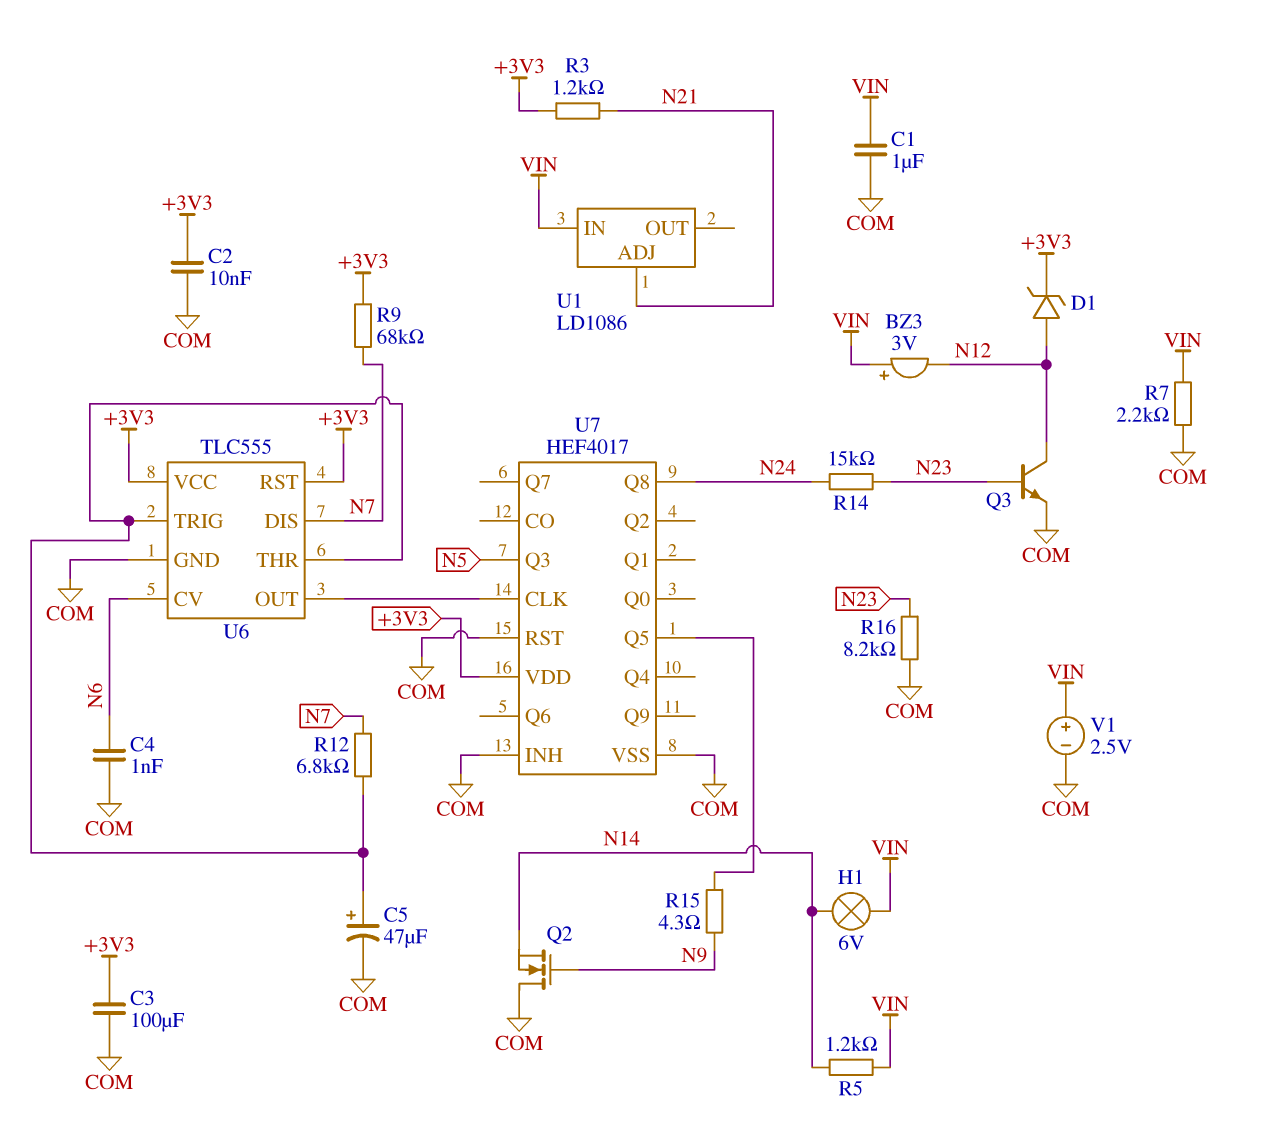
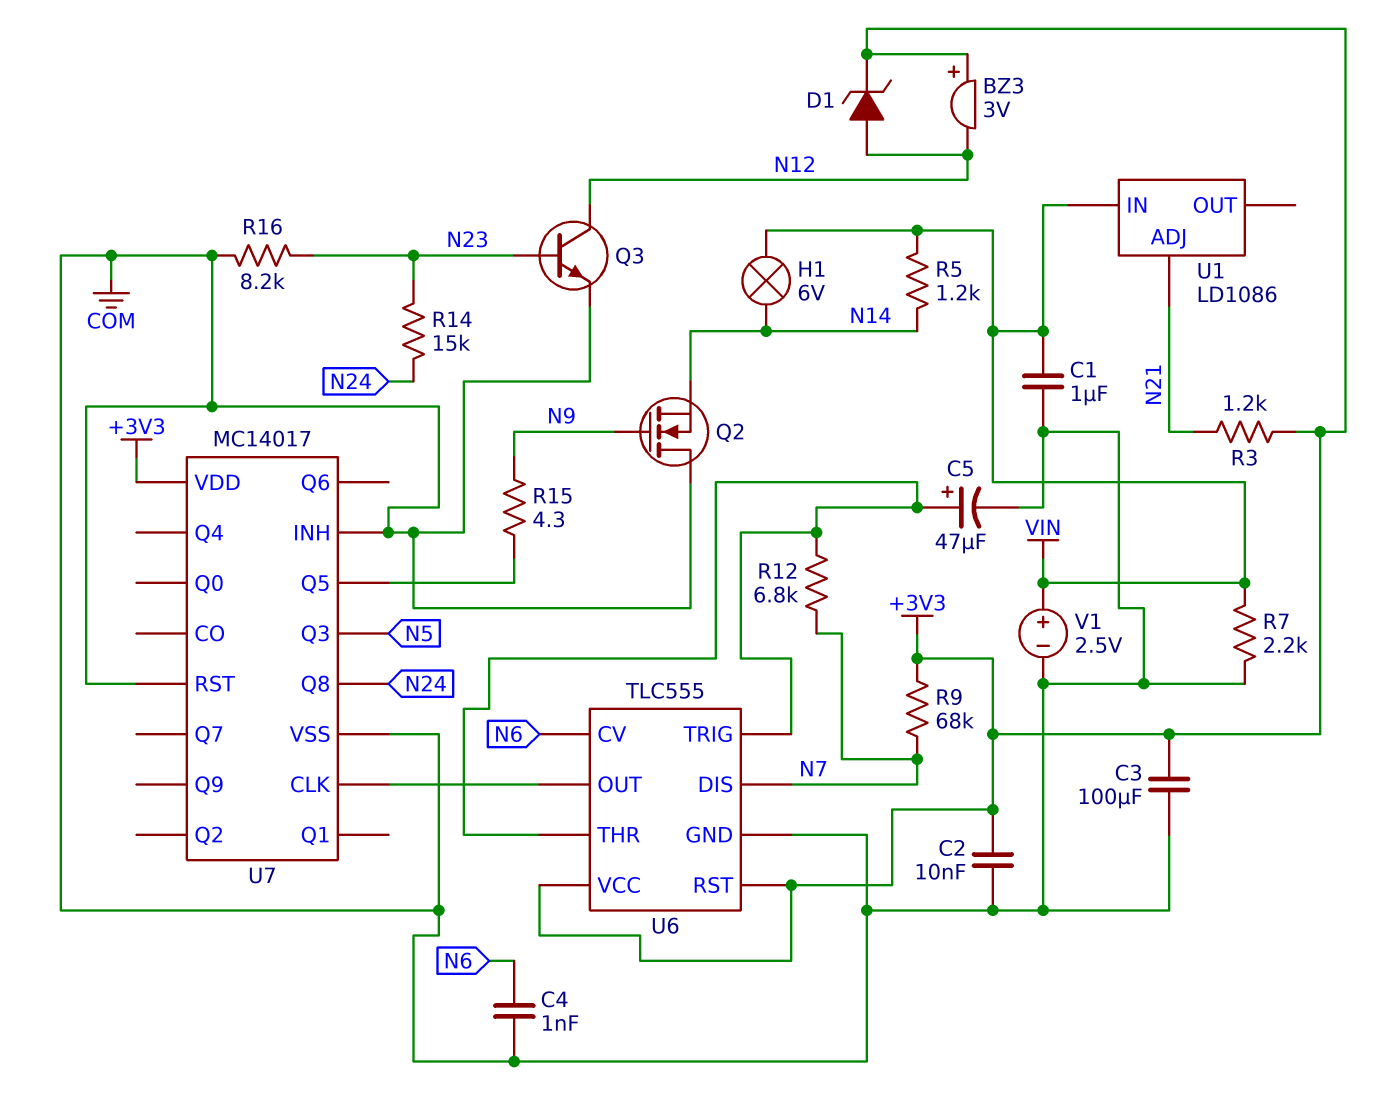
BZ3: buzzer 3V (plus VIN, minus N12) -> buzzer 3V (plus +3V3, minus N12)
U7: HEF4017 -> MC14017

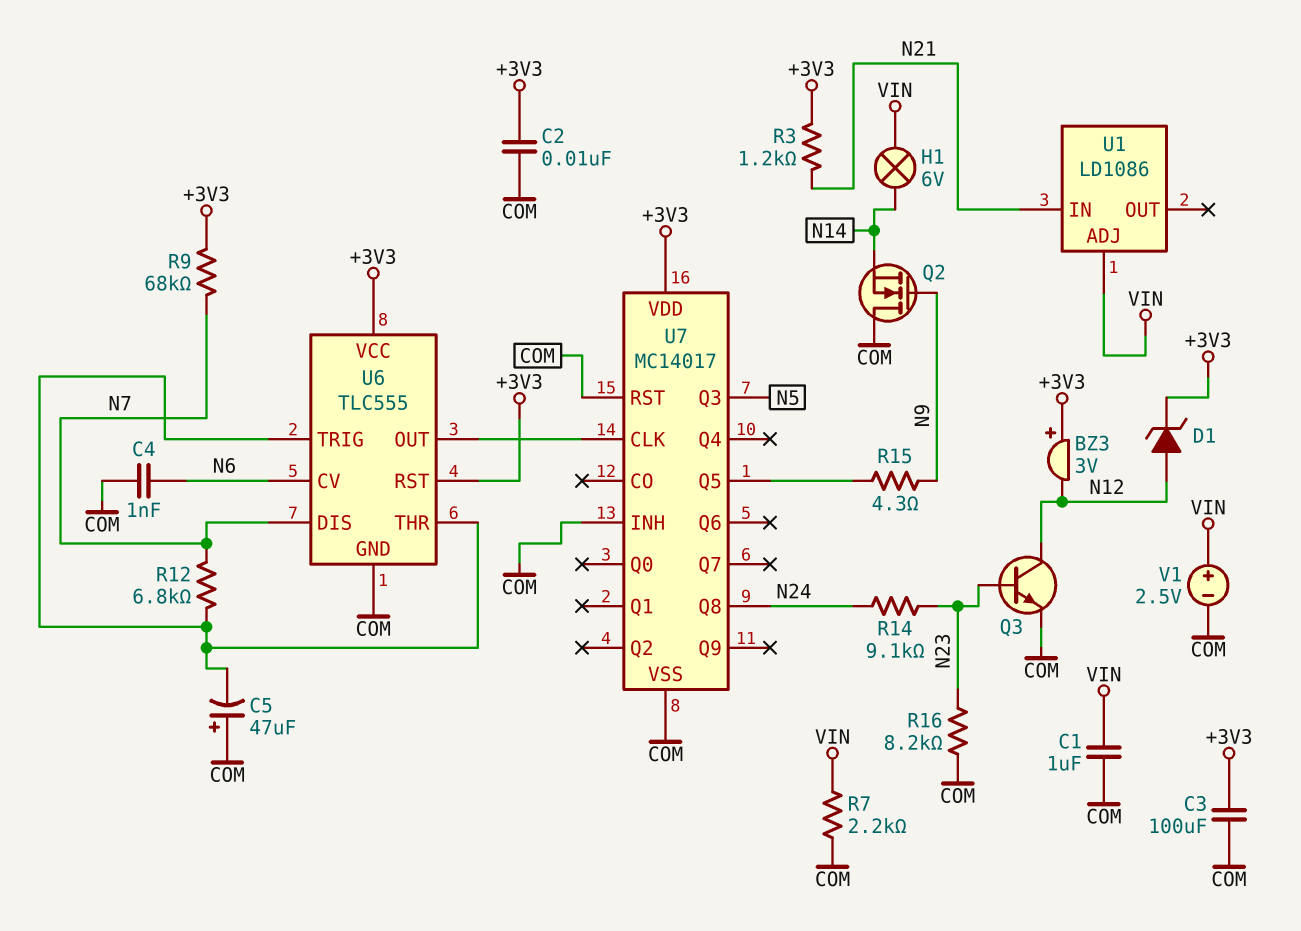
C5: 47uF (plus U6/THR, minus COM) -> 47uF (plus COM, minus U6/THR)
R5: 1.2k (N14, VIN) -> none
R14: 15k (N23, N24) -> 9.1k (N23, N24)
U1 pin ADJ: N21 -> VIN
U1 pin IN: VIN -> N21

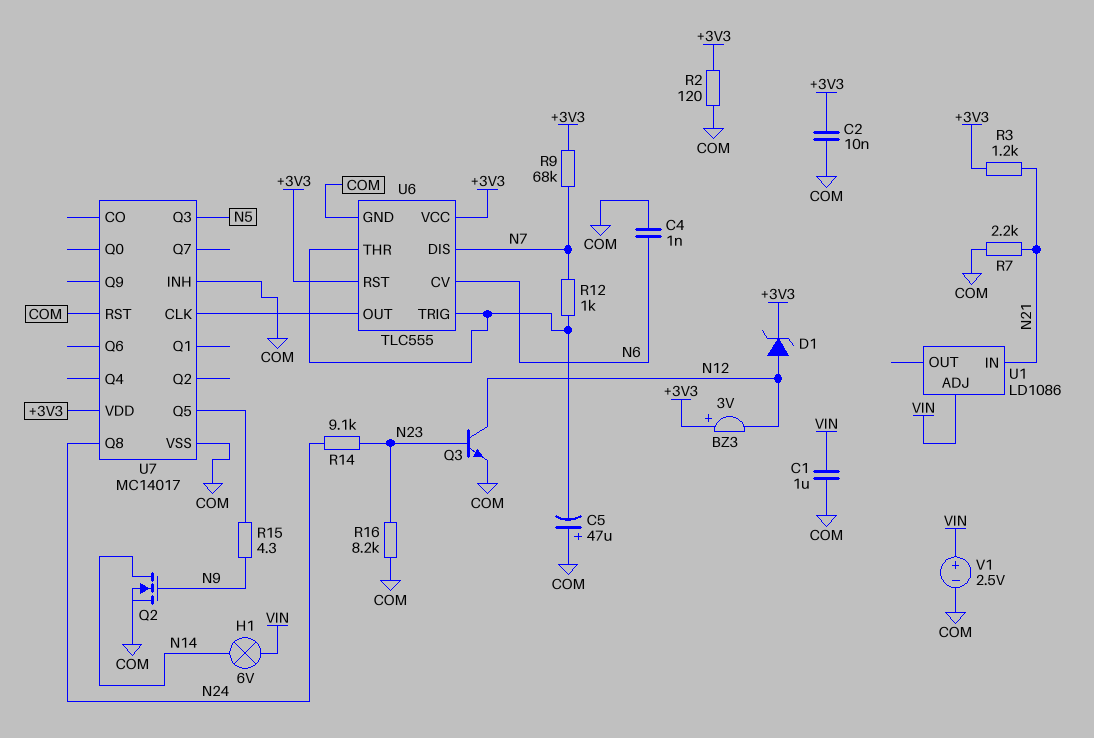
C3: 100uF (+3V3, COM) -> none
Q2: NMOS (G N9, D COM, S N14) -> NMOS (G N9, D N14, S COM)
R2: none -> 120 (+3V3, COM)
R7: 2.2k (COM, VIN) -> 2.2k (COM, N21)
R12: 6.8k (N7, U6/THR) -> 1k (N7, U6/THR)

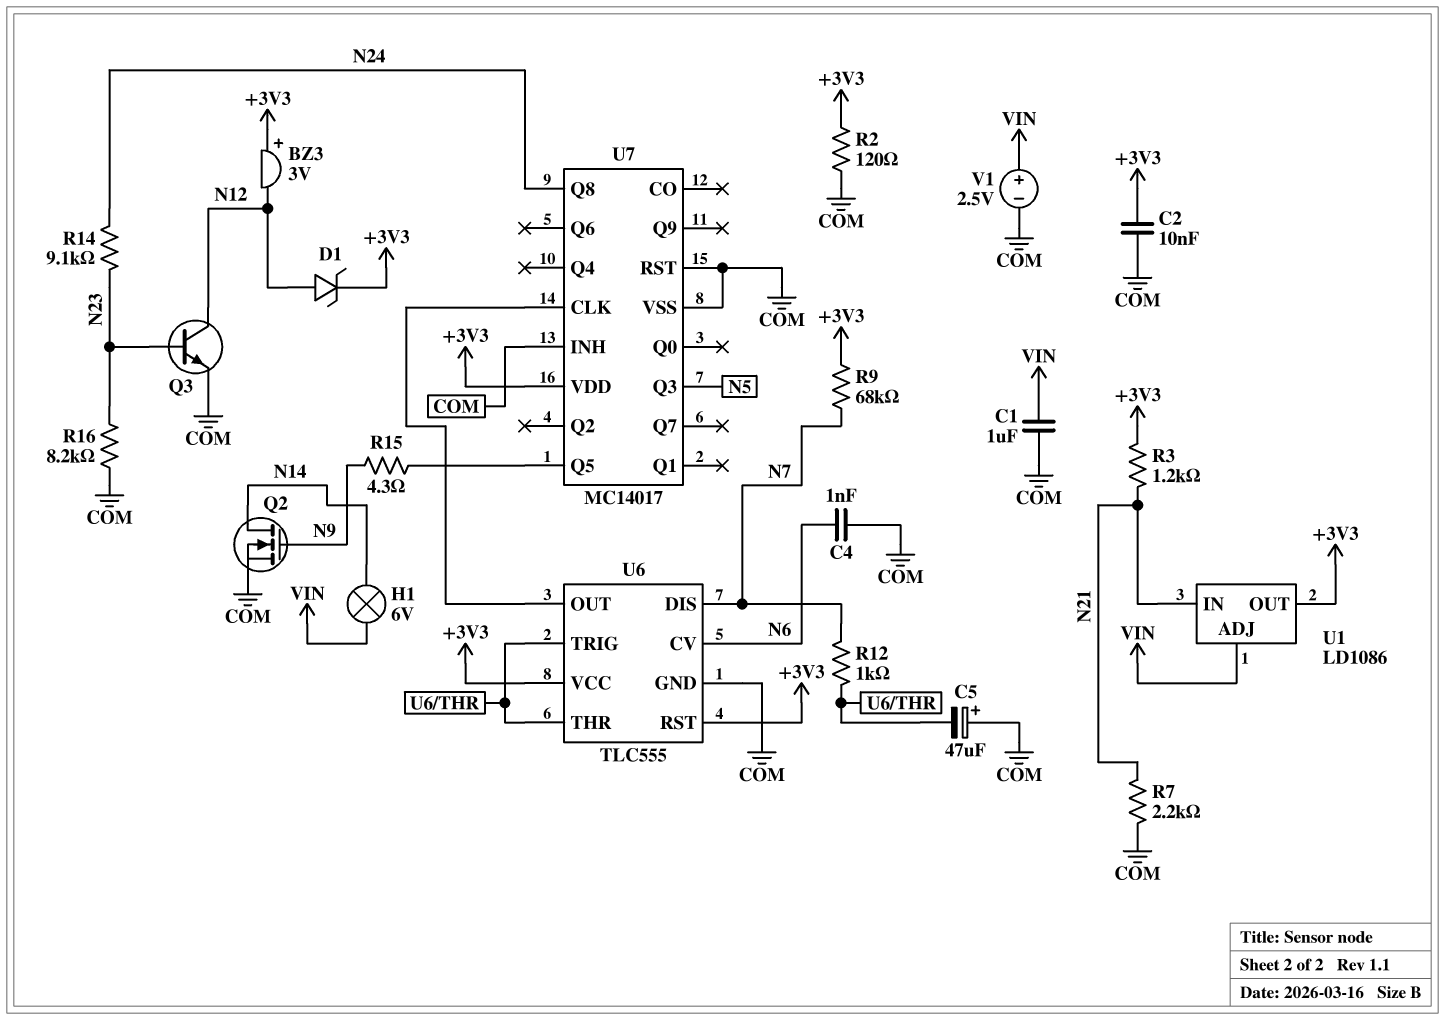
U1 pin OUT: none -> +3V3

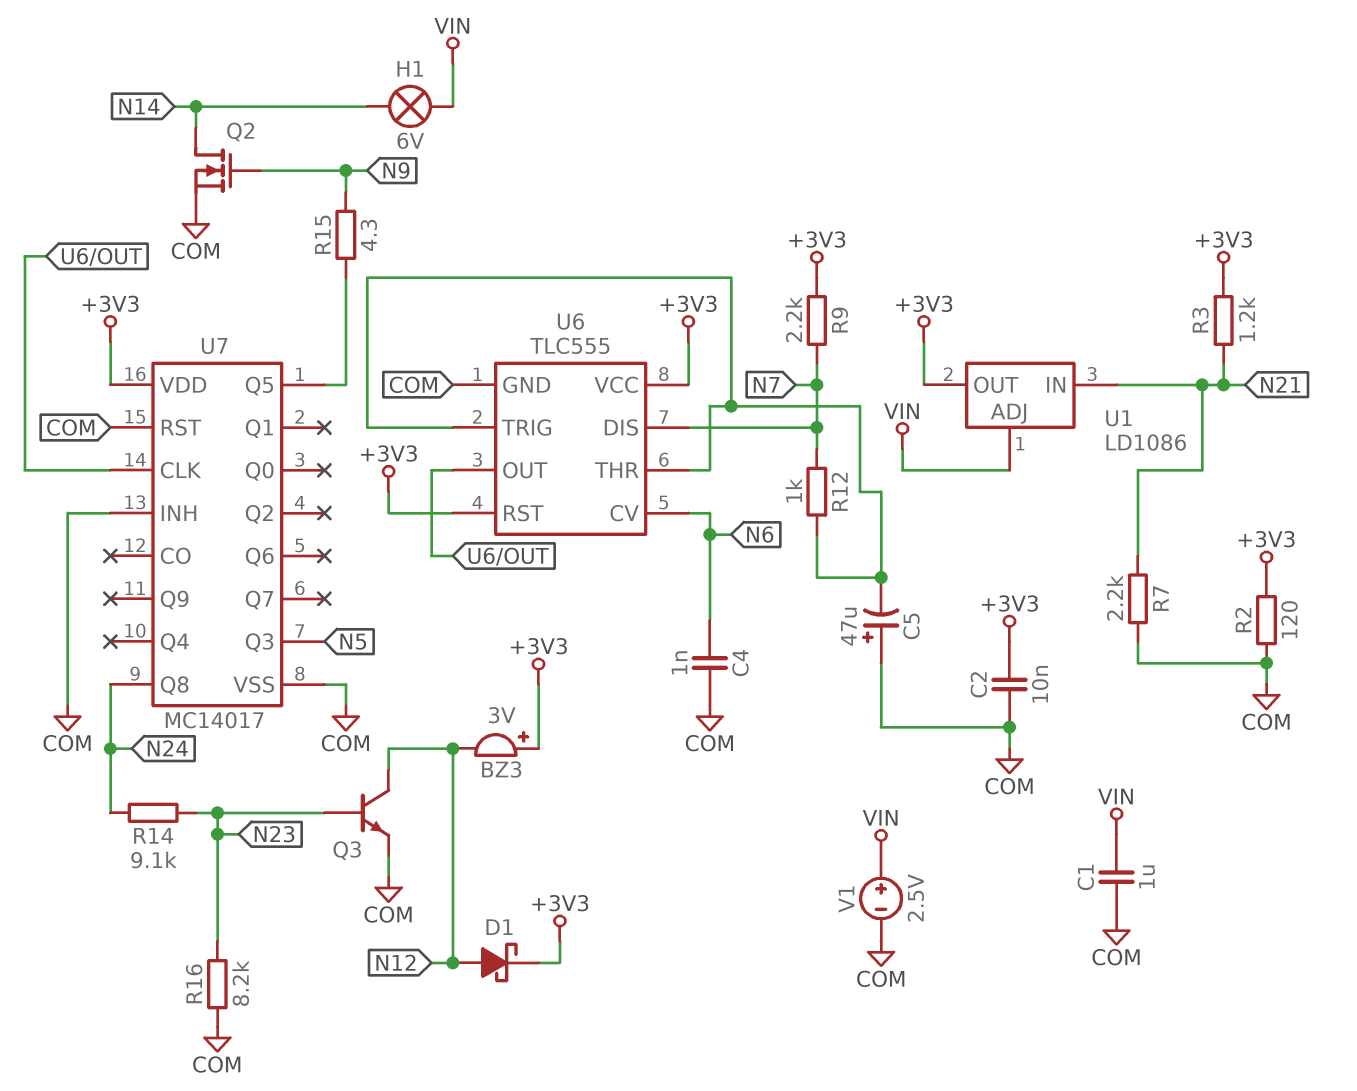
D1: zener (A N12, K +3V3) -> schottky (A N12, K +3V3)
R9: 68k (+3V3, N7) -> 2.2k (+3V3, N7)

